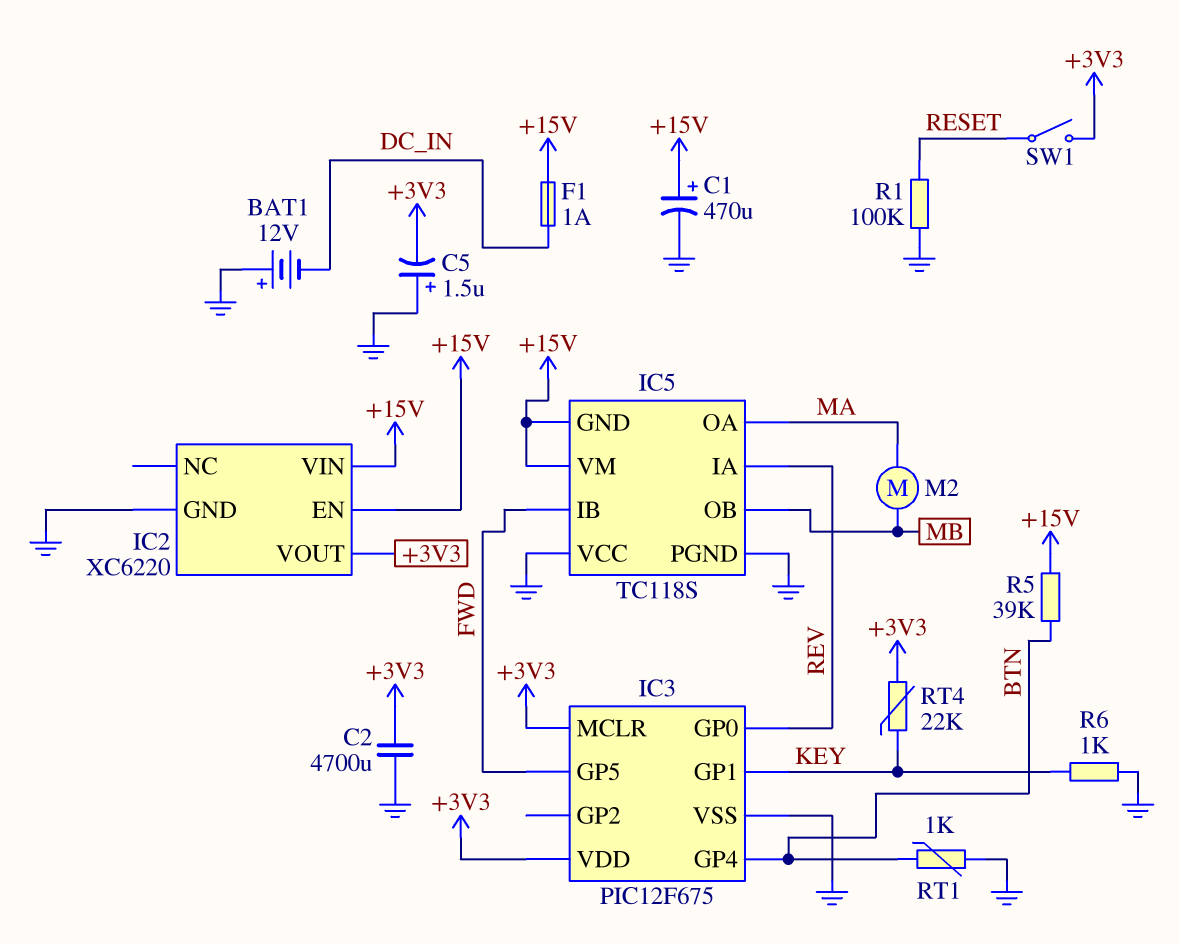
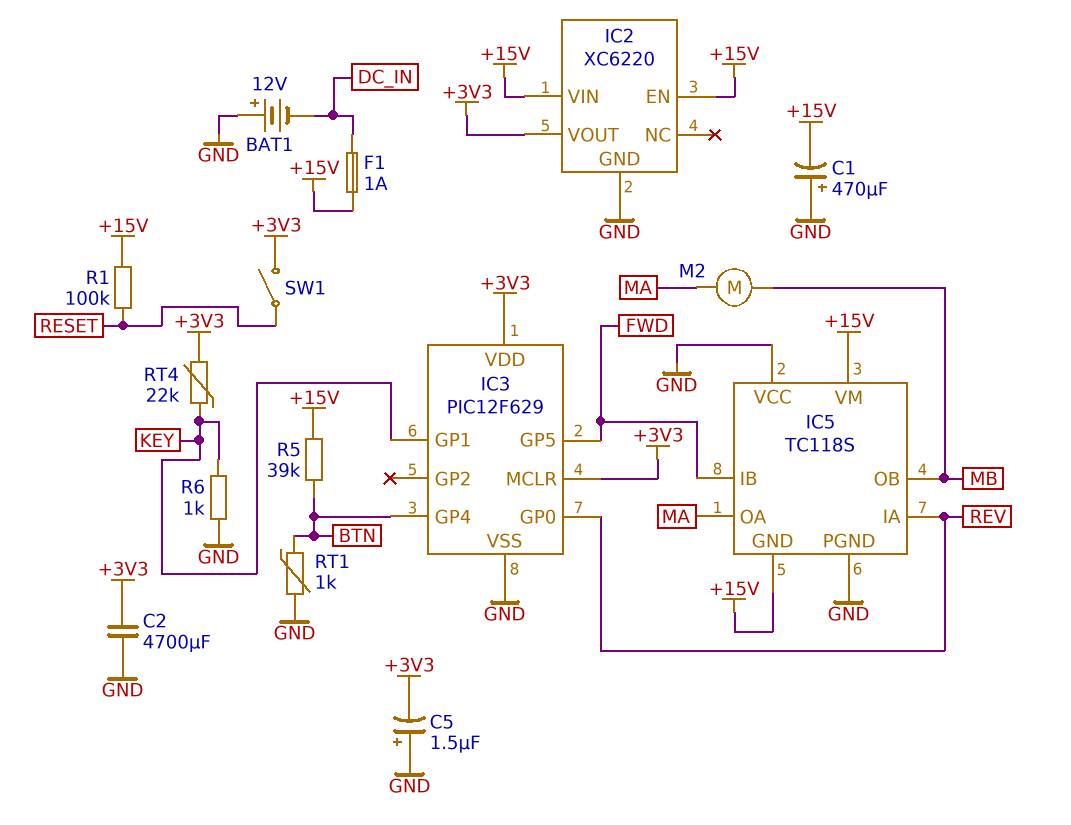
C1: 470uF (plus +15V, minus GND) -> 470uF (plus GND, minus +15V)
IC3: PIC12F675 -> PIC12F629
R1: 100k (GND, RESET) -> 100k (+15V, RESET)

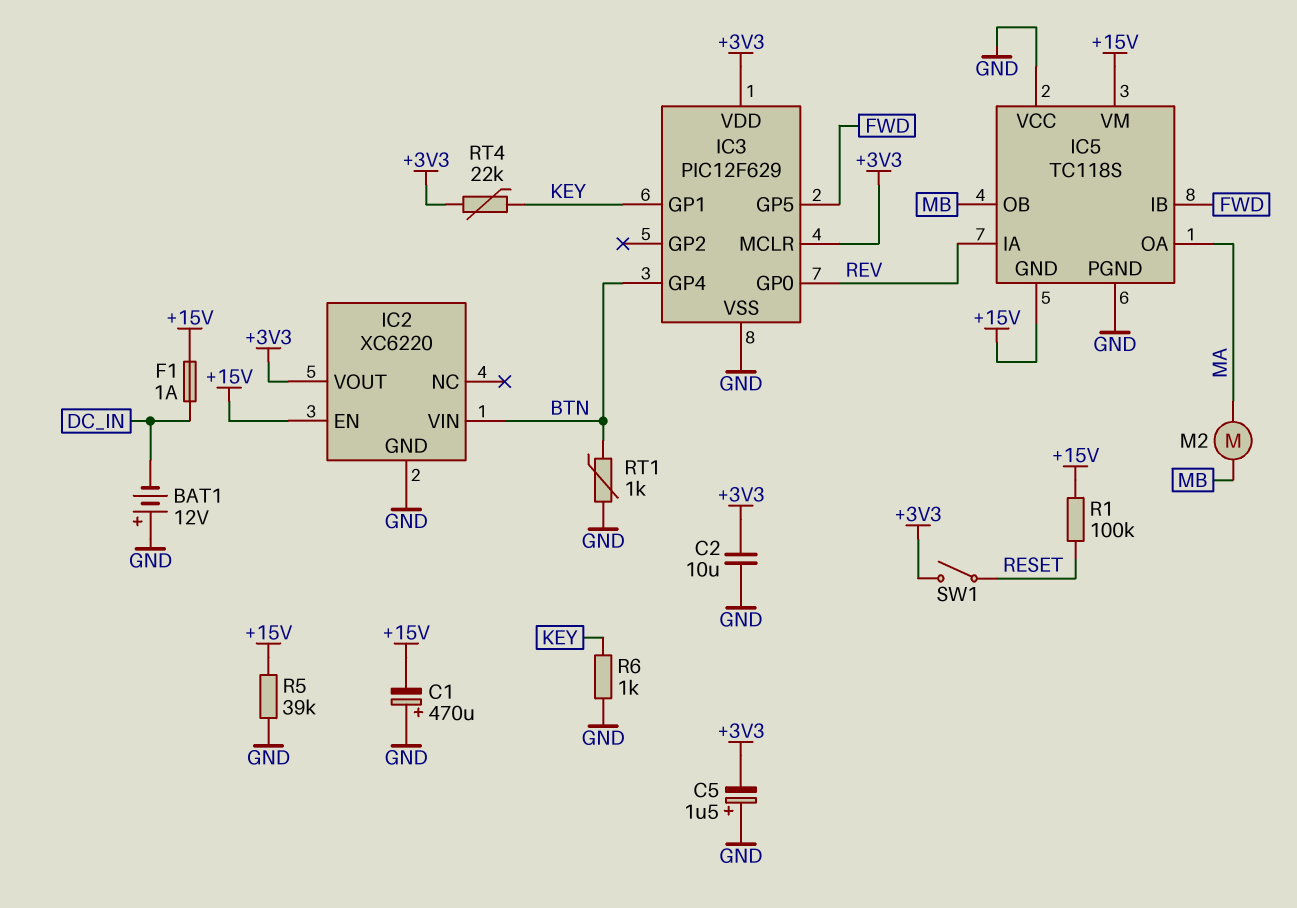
C2: 4700uF (+3V3, GND) -> 10uF (+3V3, GND)
IC2 pin VIN: +15V -> BTN
R5: 39k (+15V, BTN) -> 39k (+15V, GND)

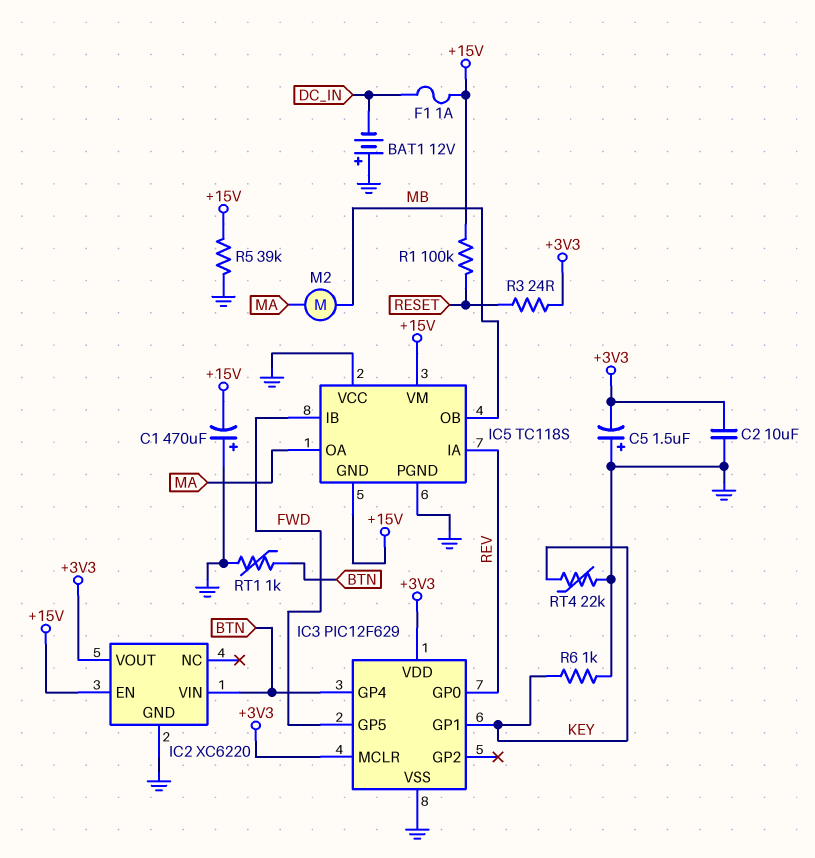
R3: none -> 24 (+3V3, RESET)
RT4: 22k (+3V3, KEY) -> 22k (GND, KEY)
SW1: switch (+3V3, RESET) -> none

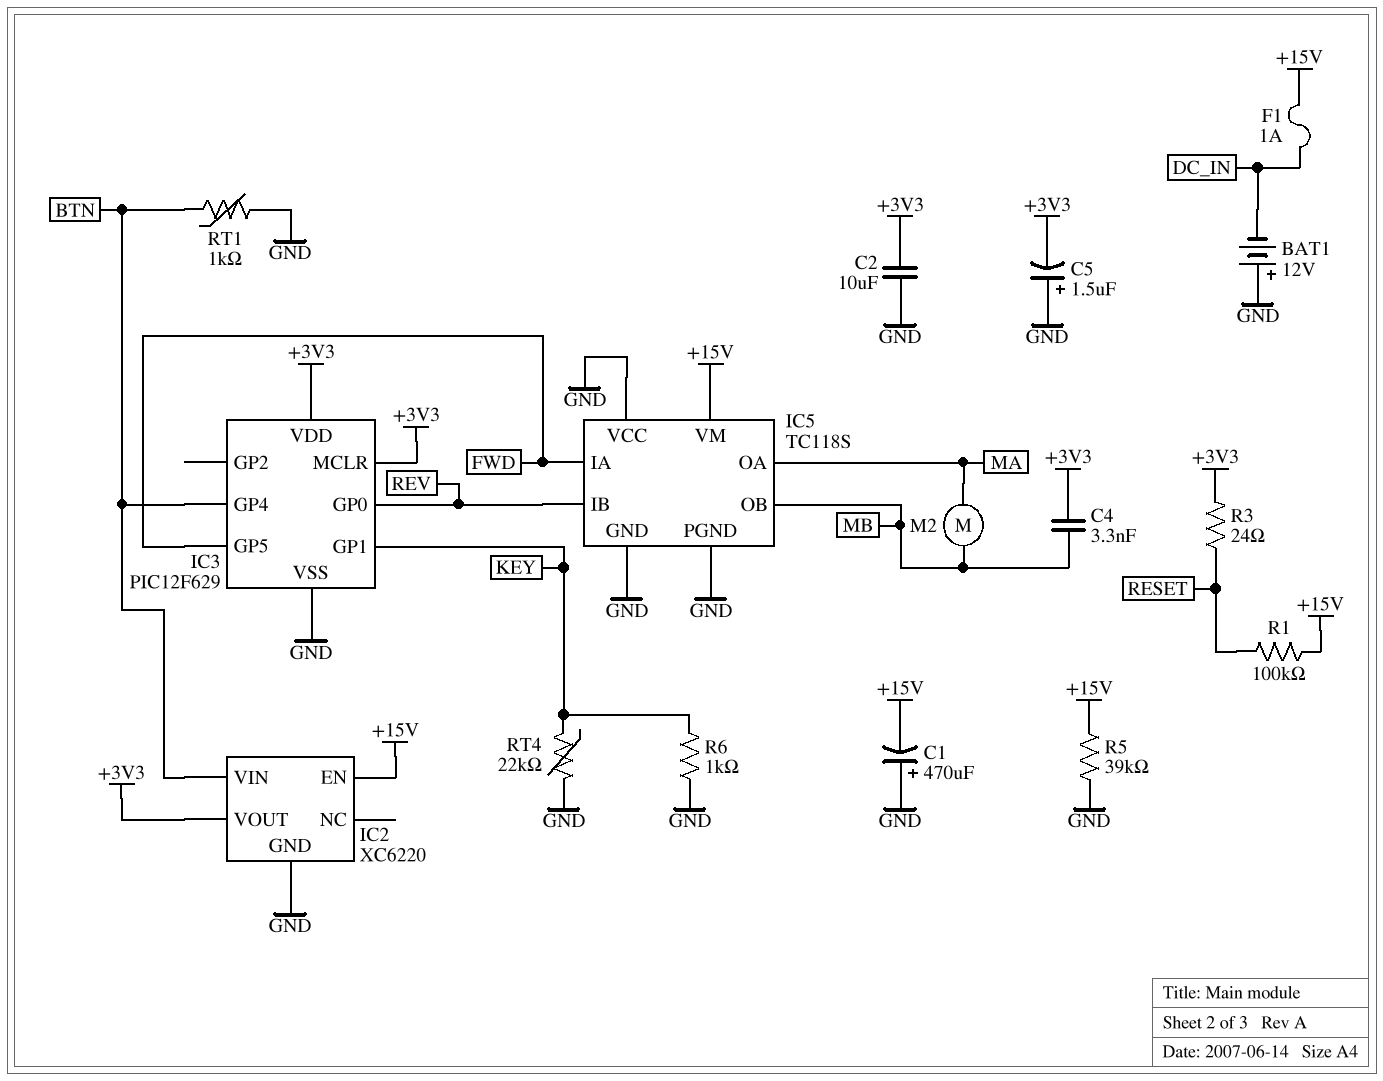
C4: none -> 3.3nF (+3V3, MB)
IC5 pin GND: +15V -> GND
IC5 pin IA: REV -> FWD
IC5 pin IB: FWD -> REV

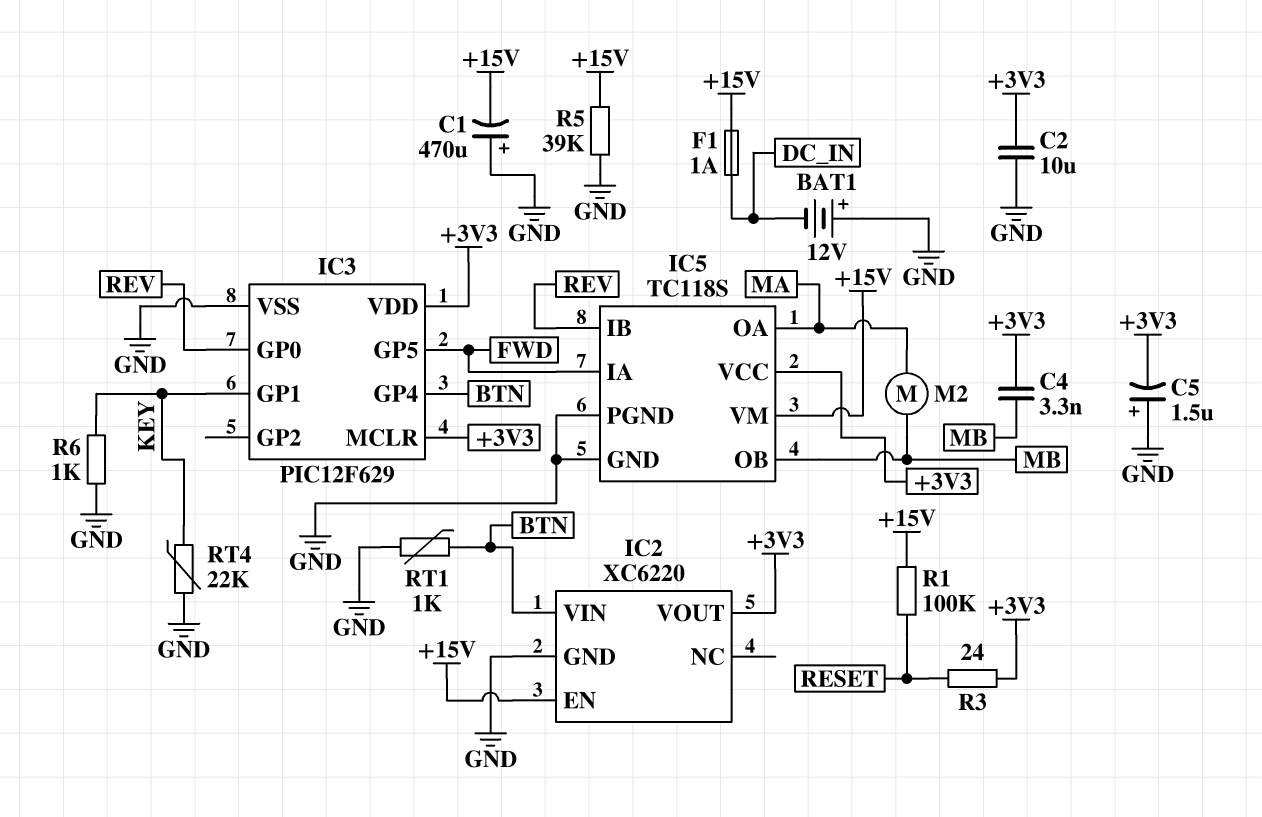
IC5 pin VCC: GND -> +3V3

